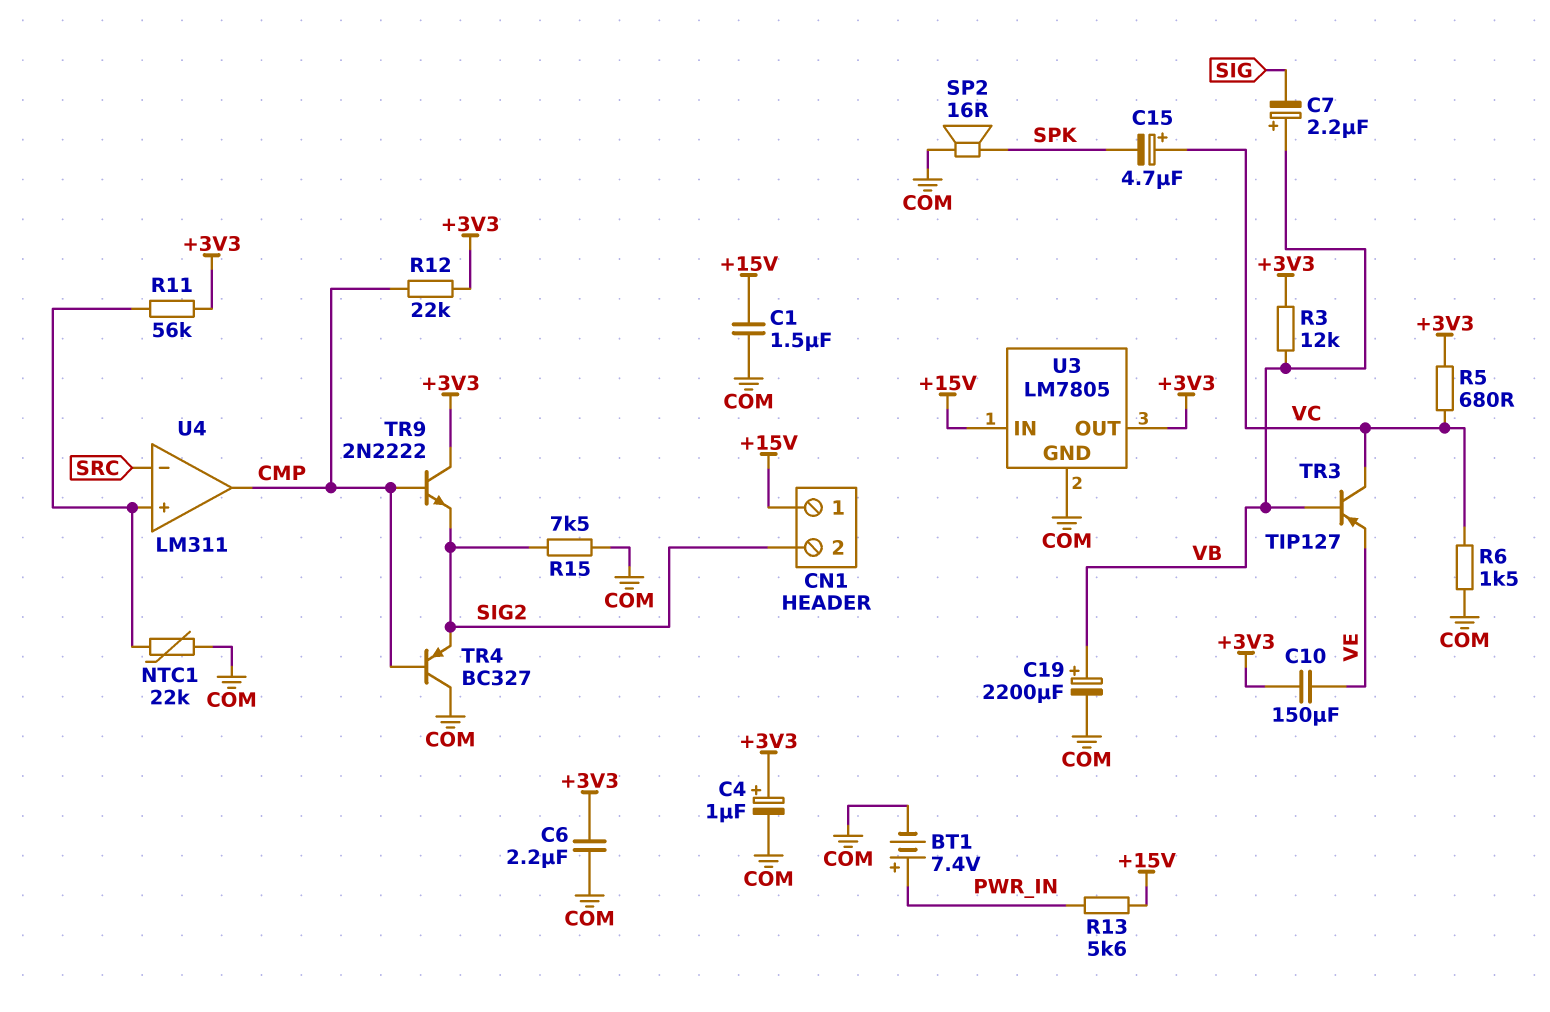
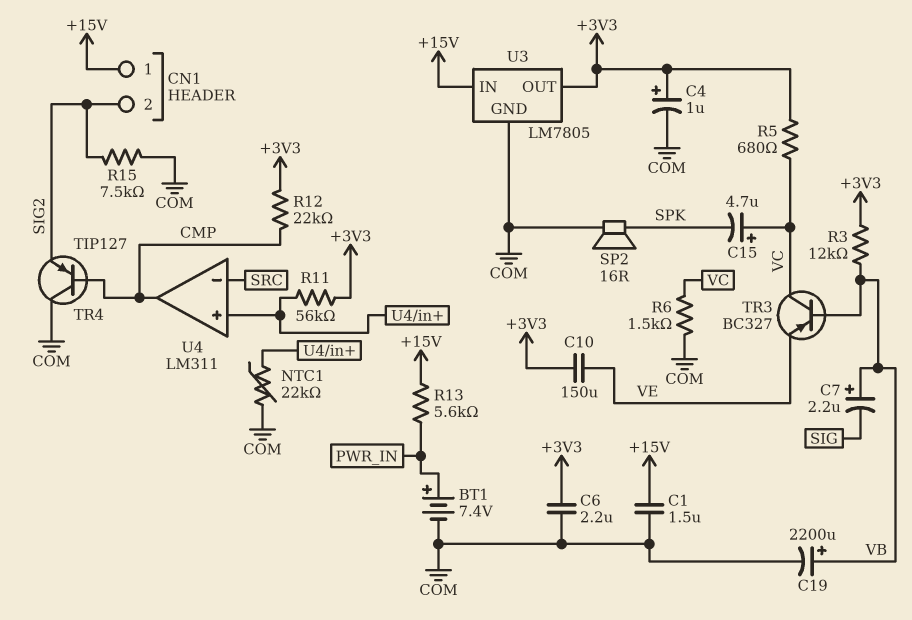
TR3: PNP TIP127 (B VB, C VC, E VE) -> PNP BC327 (B VB, C VC, E VE)
TR4: PNP BC327 (B CMP, C COM, E SIG2) -> PNP TIP127 (B CMP, C COM, E SIG2)
TR9: NPN 2N2222 (B CMP, C +3V3, E SIG2) -> none

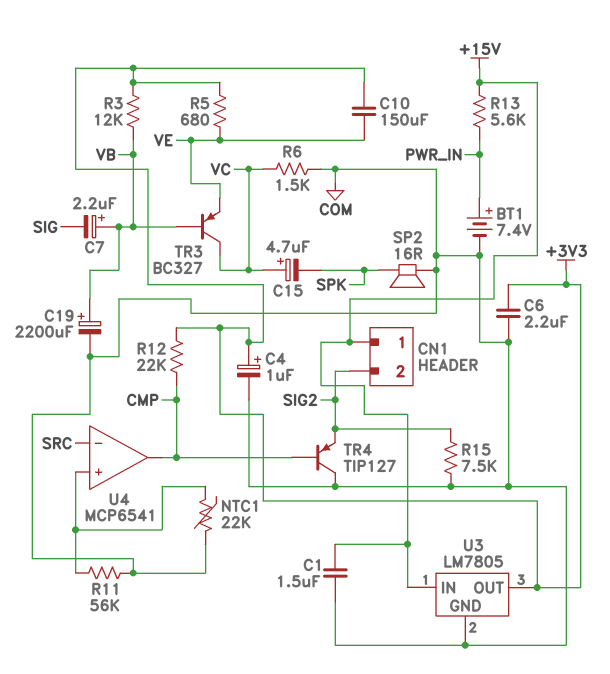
R5: 680 (+3V3, VC) -> 680 (+3V3, VE)
R11: 56k (+3V3, U4/in+) -> 56k (COM, U4/in+)
U4: LM311 -> MCP6541

